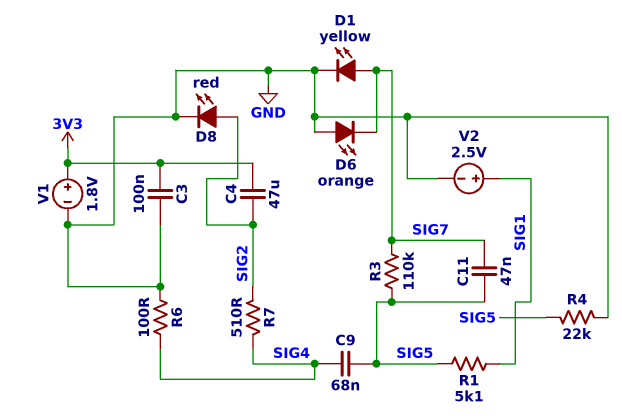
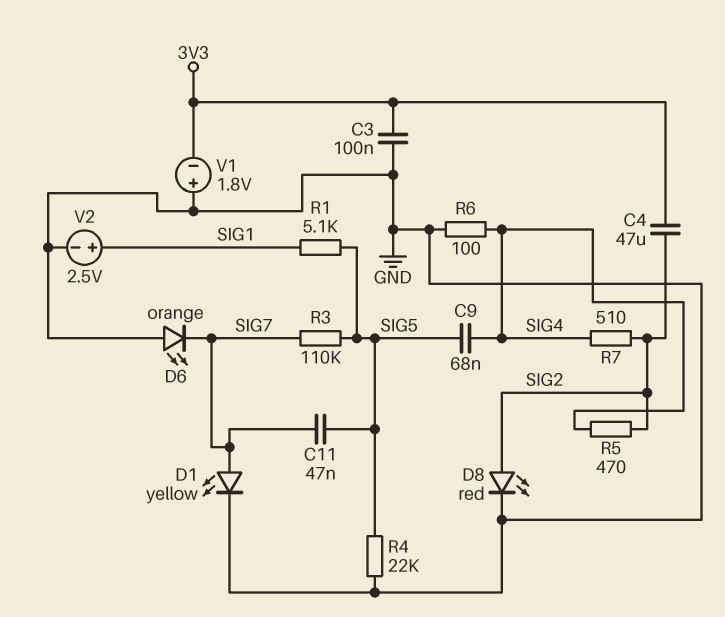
R5: none -> 470 (SIG2, SIG4)
V1: 1.8V (plus 3V3, minus GND) -> 1.8V (plus GND, minus 3V3)

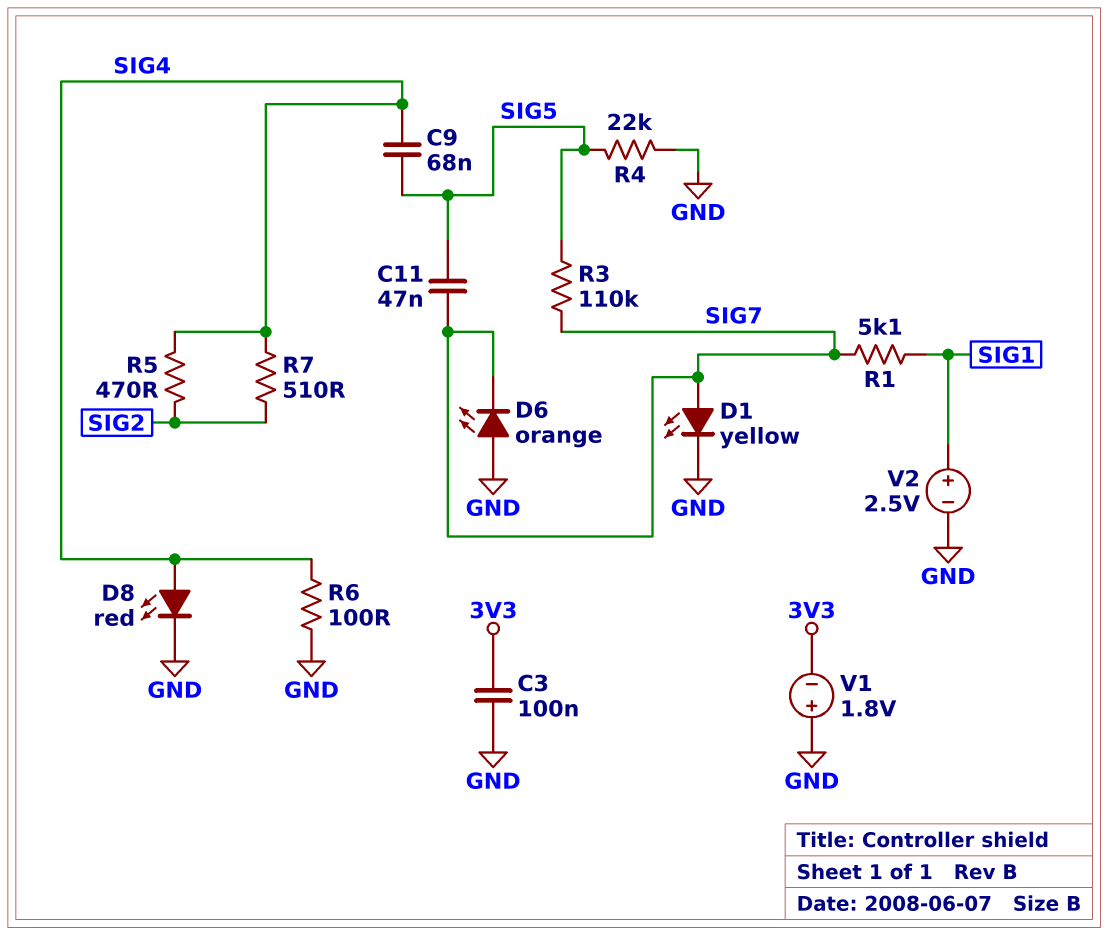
C4: 47uF (3V3, SIG2) -> none
D8: LED red (A SIG2, K GND) -> LED red (A SIG4, K GND)
R1: 5.1k (SIG1, SIG5) -> 5.1k (SIG1, SIG7)

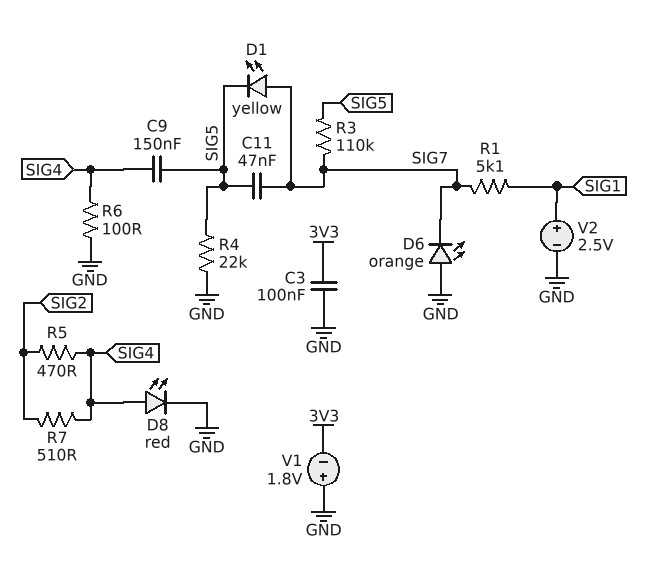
C9: 68nF (SIG4, SIG5) -> 150nF (SIG4, SIG5)
D1: LED yellow (A SIG7, K GND) -> LED yellow (A SIG7, K SIG5)

